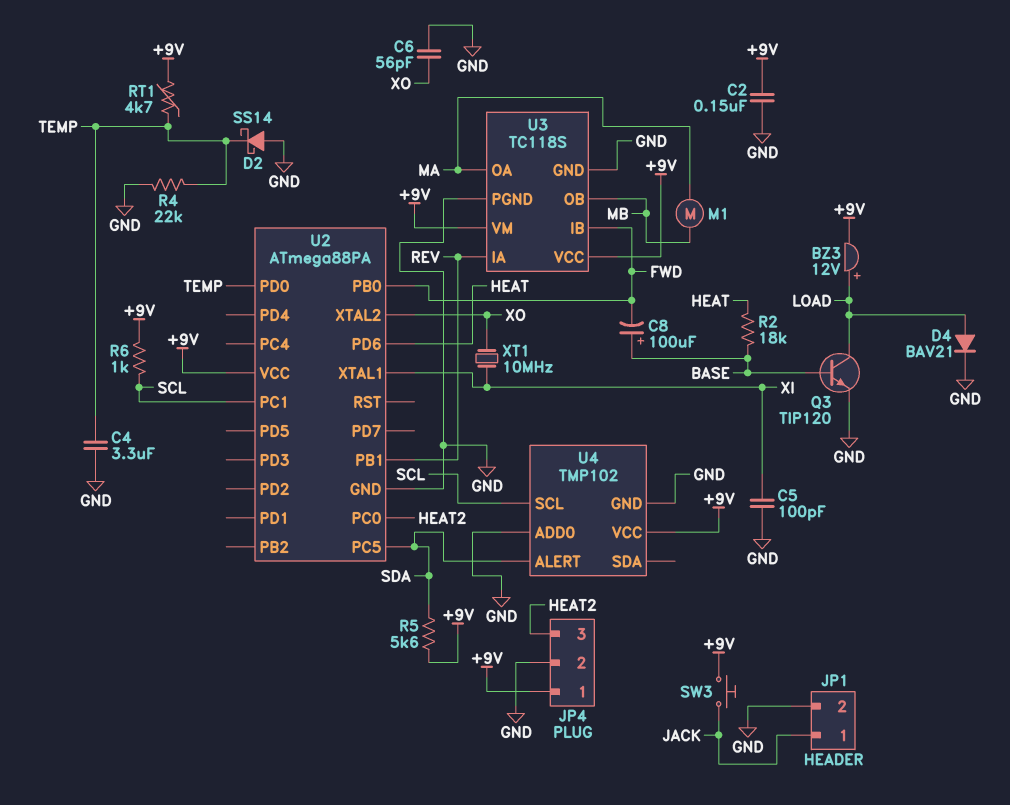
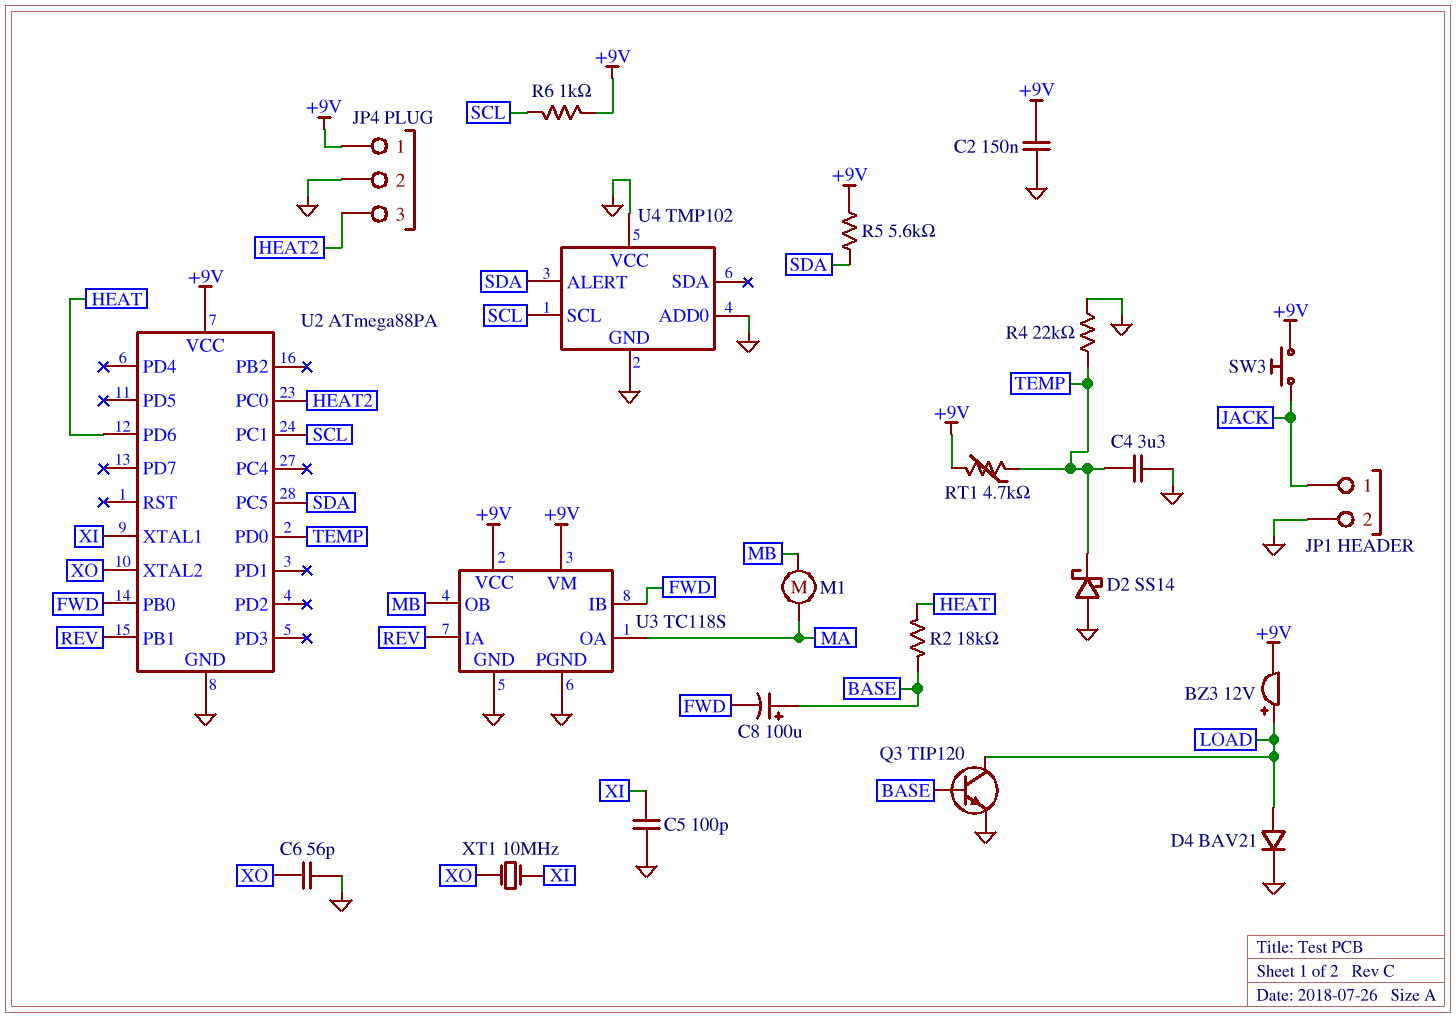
U4 pin VCC: +9V -> GND

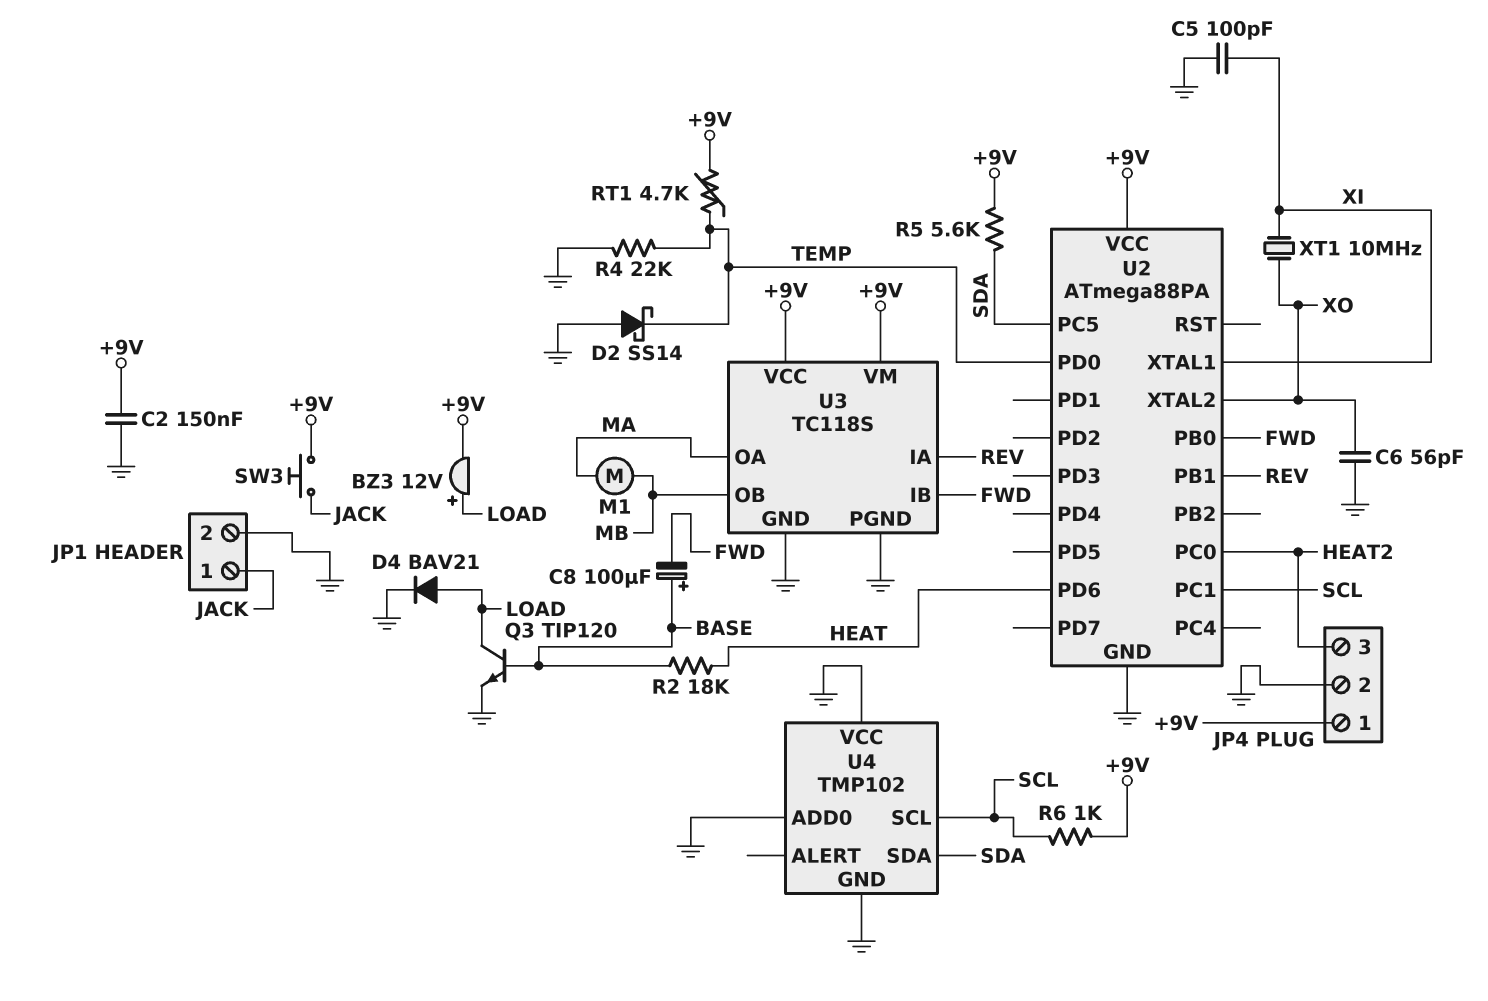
C4: 3.3uF (GND, TEMP) -> none
U4 pin ALERT: SDA -> none
U4 pin SDA: none -> SDA

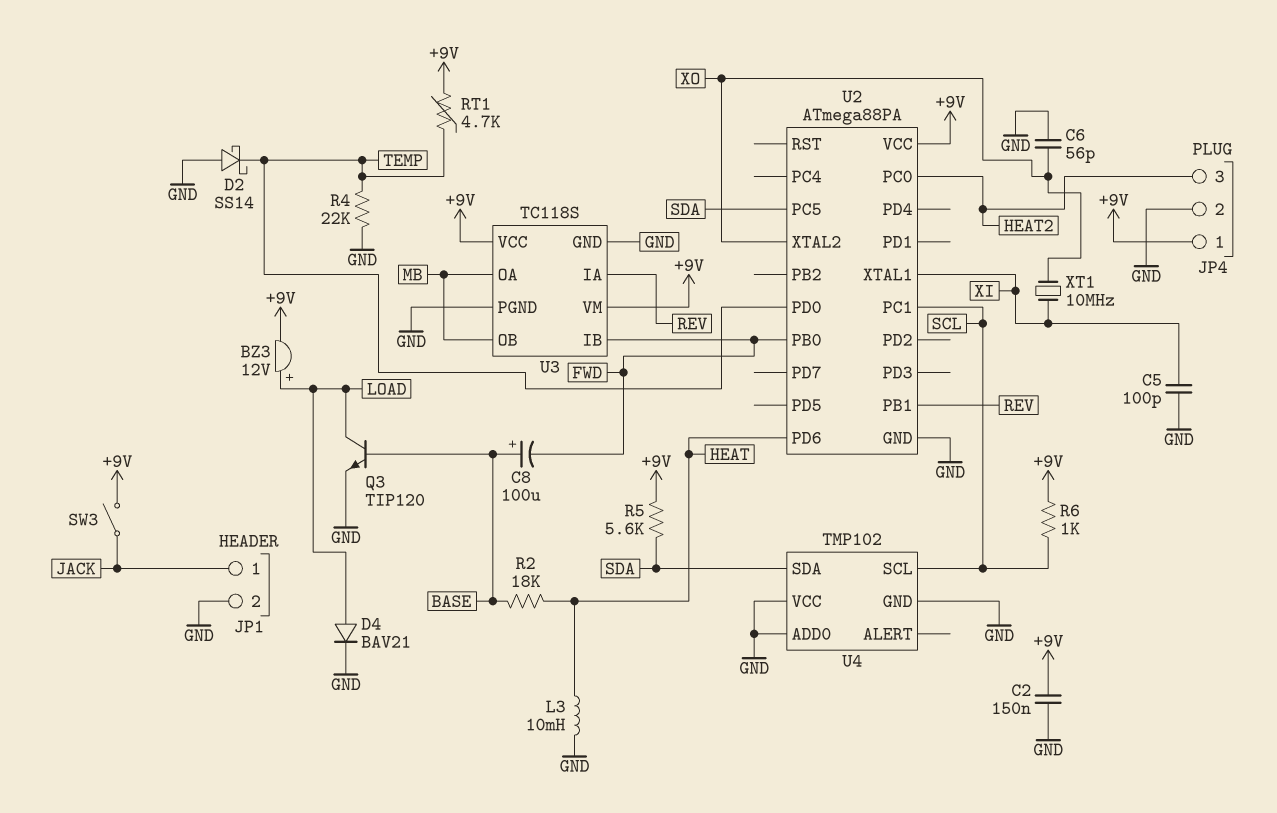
L3: none -> 10mH (GND, HEAT)
M1: motor (MA, MB) -> none
SW3: button (+9V, JACK) -> switch (+9V, JACK)
U3 pin OA: MA -> MB

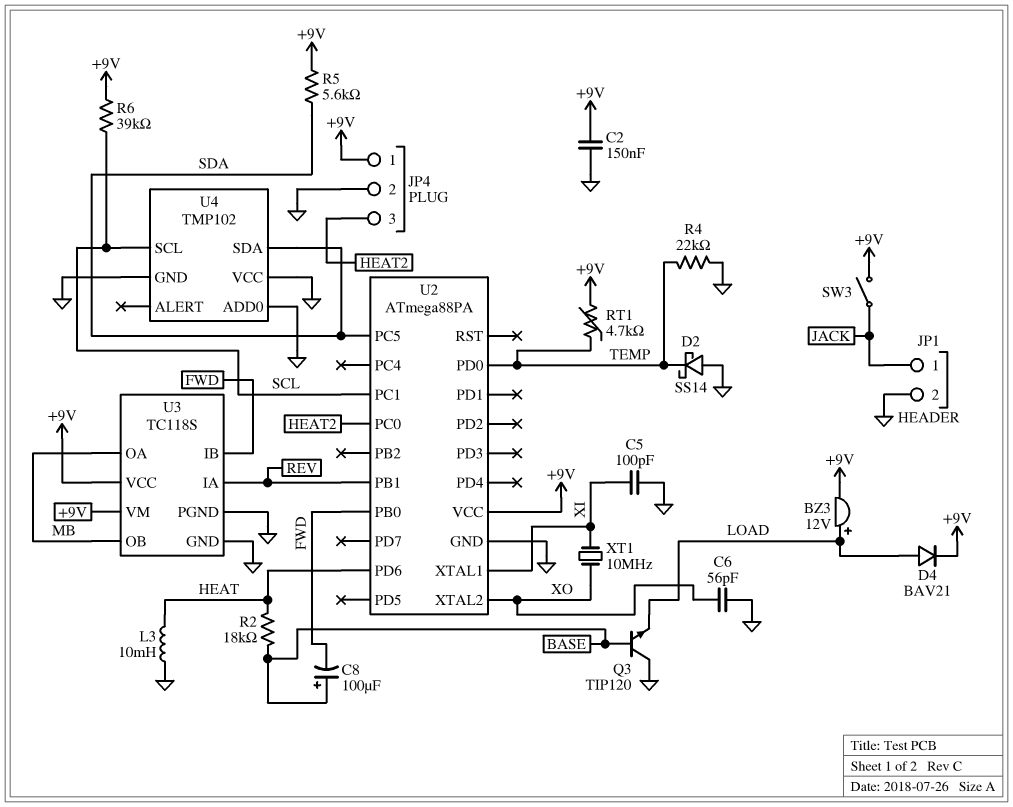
D4: diode BAV21 (A LOAD, K GND) -> diode BAV21 (A LOAD, K +9V)
Q3: NPN TIP120 (B BASE, C LOAD, E GND) -> NPN TIP120 (B BASE, C GND, E LOAD)
R6: 1k (+9V, SCL) -> 39k (+9V, SCL)

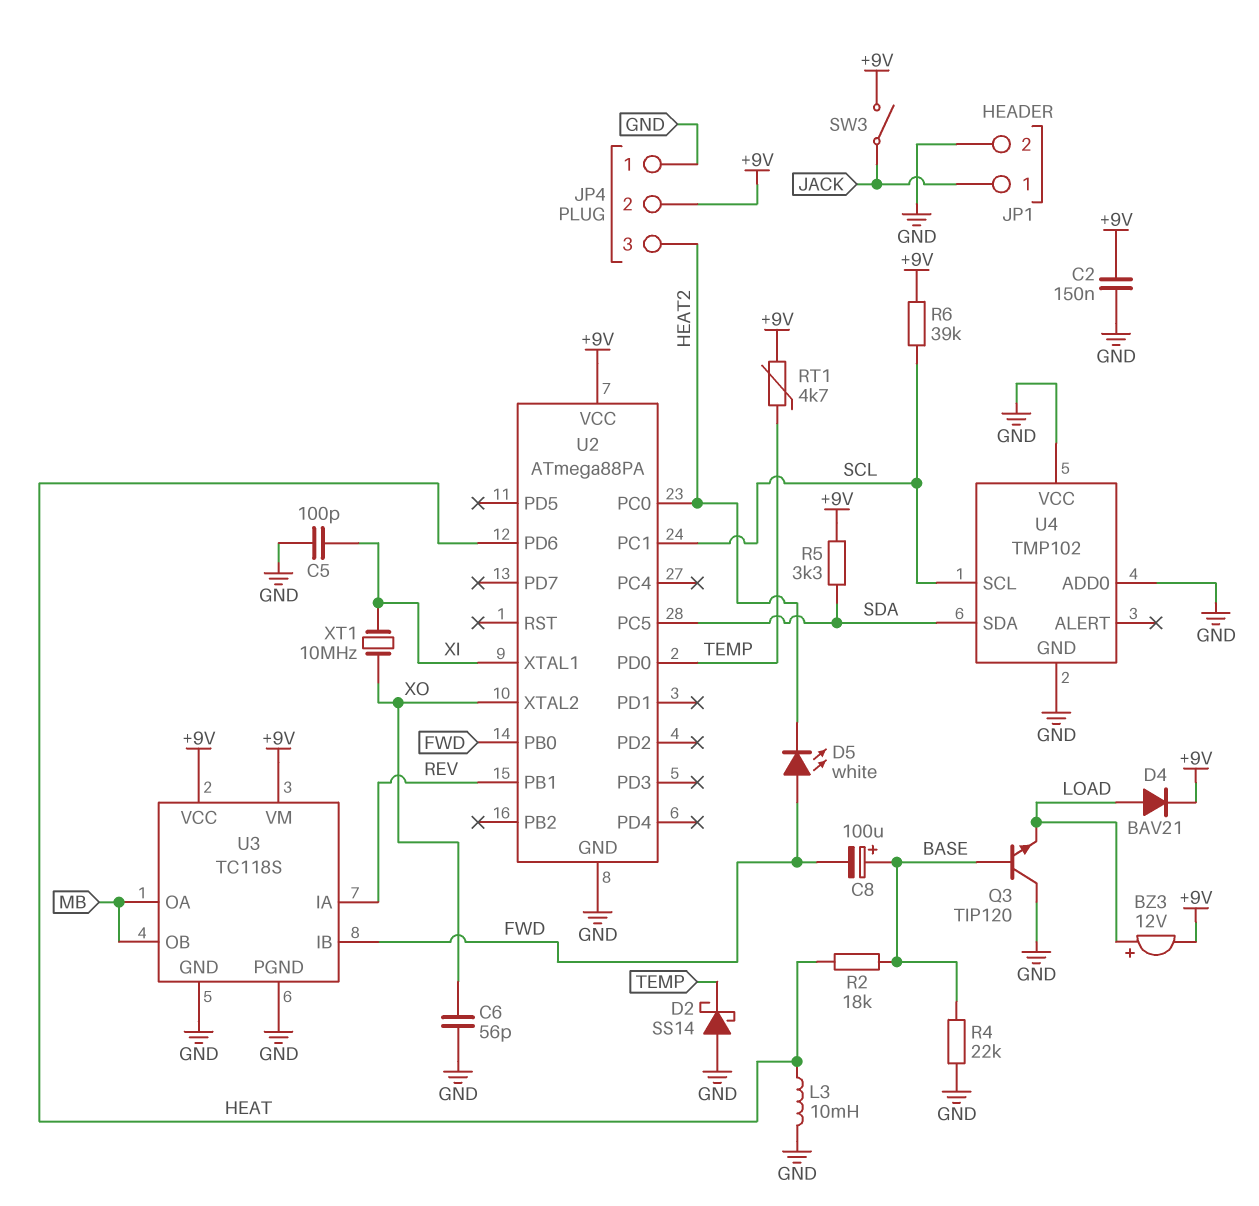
D5: none -> LED white (A FWD, K HEAT2)
JP4 pin 1: +9V -> GND
JP4 pin 2: GND -> +9V
R4: 22k (GND, TEMP) -> 22k (BASE, GND)
R5: 5.6k (+9V, SDA) -> 3.3k (+9V, SDA)

